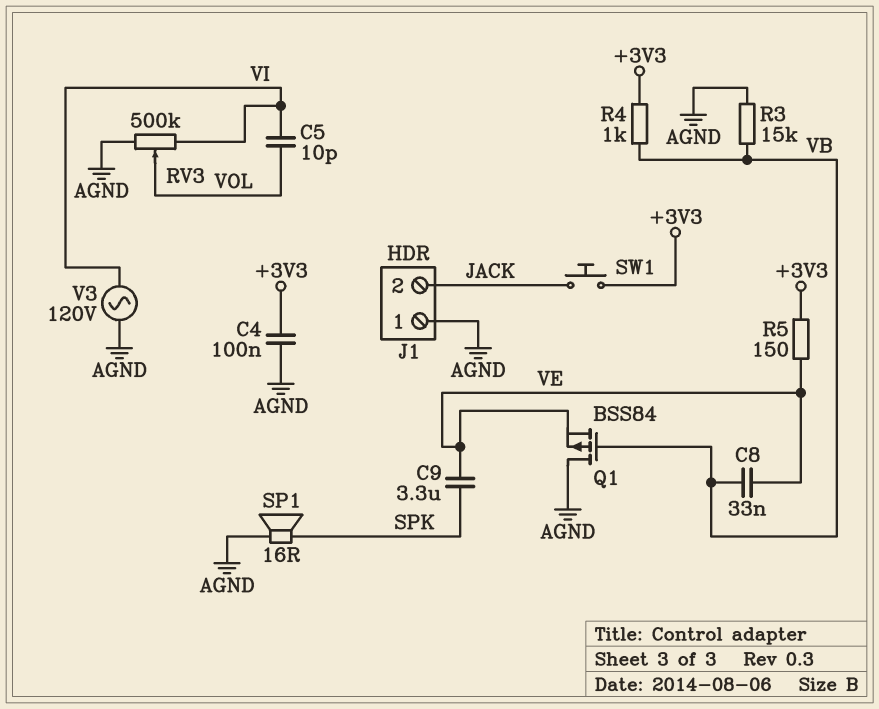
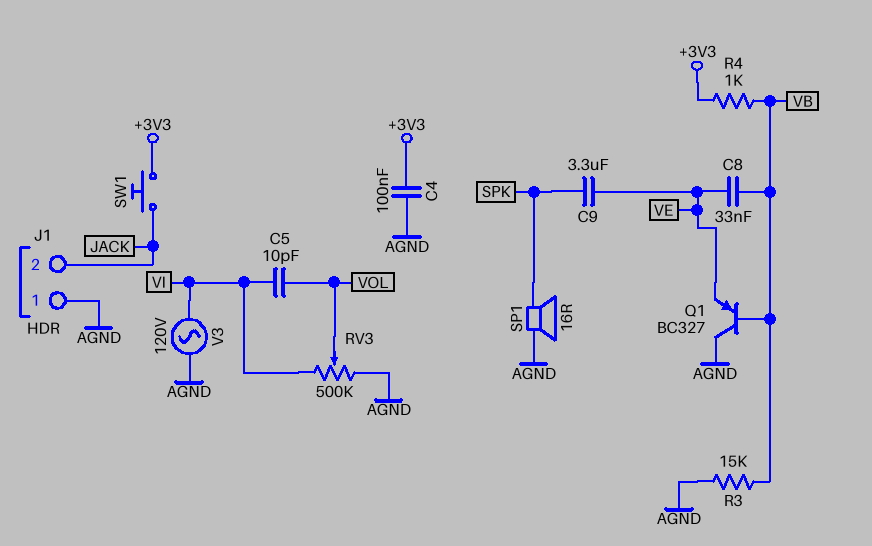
Q1: PMOS BSS84 (G VB, D AGND, S VE) -> PNP BC327 (B VB, C AGND, E VE)
R5: 150 (+3V3, VE) -> none

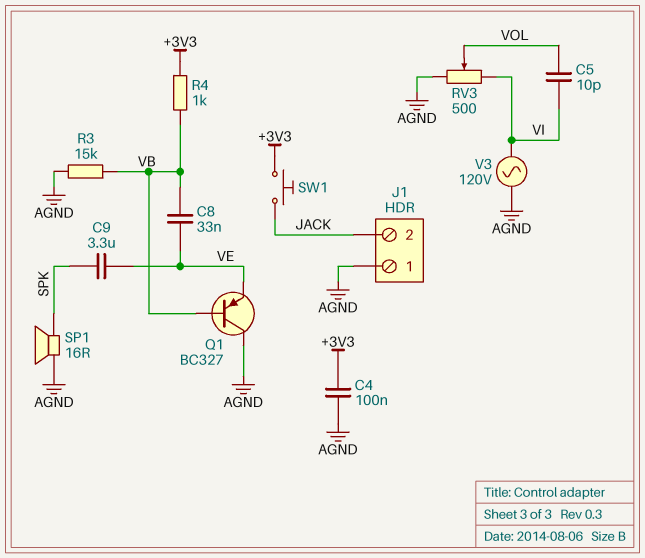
RV3: 500k (AGND, VI, wiper VOL) -> 500 (AGND, VI, wiper VOL)

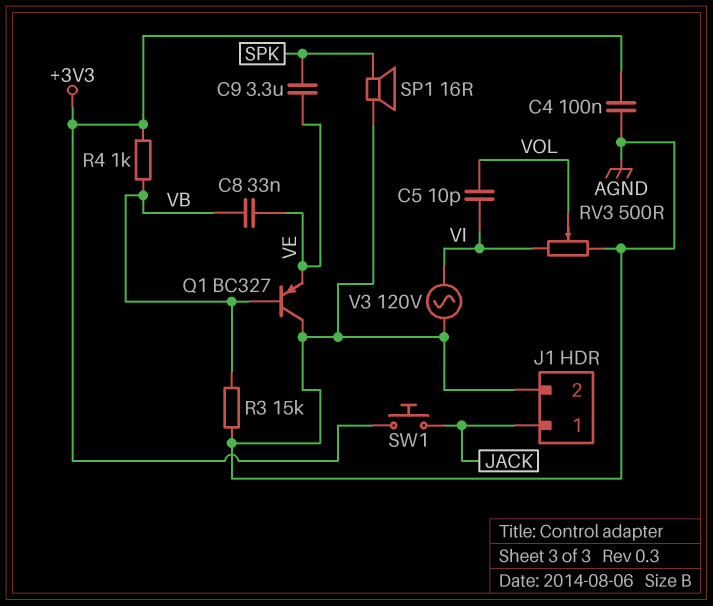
J1 pin 1: AGND -> JACK
J1 pin 2: JACK -> AGND

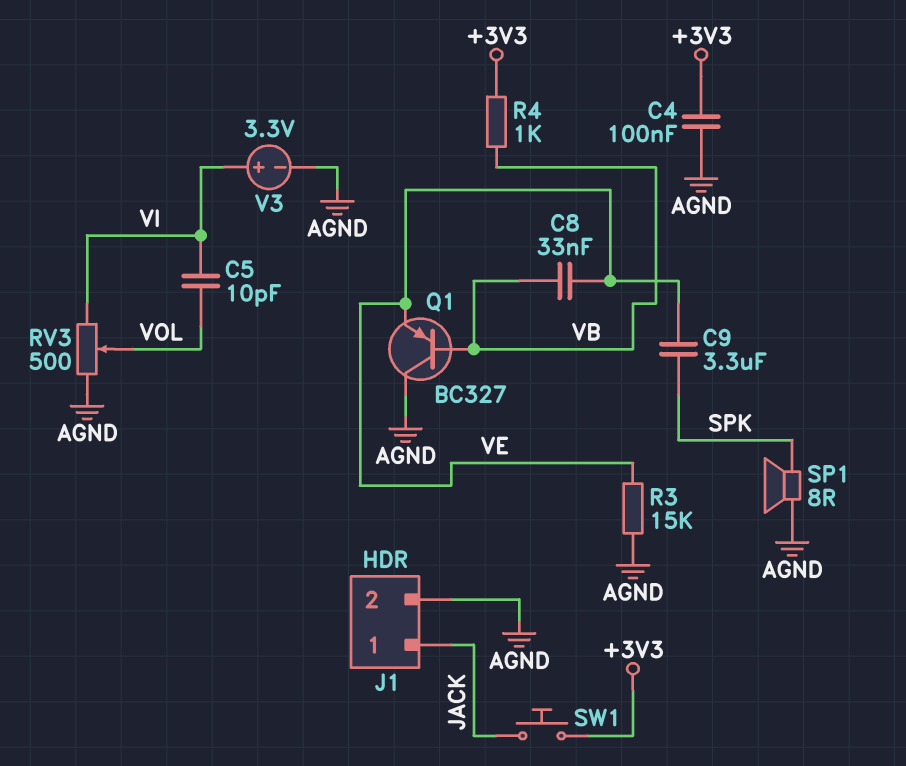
R3: 15k (AGND, VB) -> 15k (AGND, VE)
SP1: speaker 16R (AGND, SPK) -> speaker 8R (AGND, SPK)
V3: AC 120V (AGND, VI) -> 3.3V (plus VI, minus AGND)

